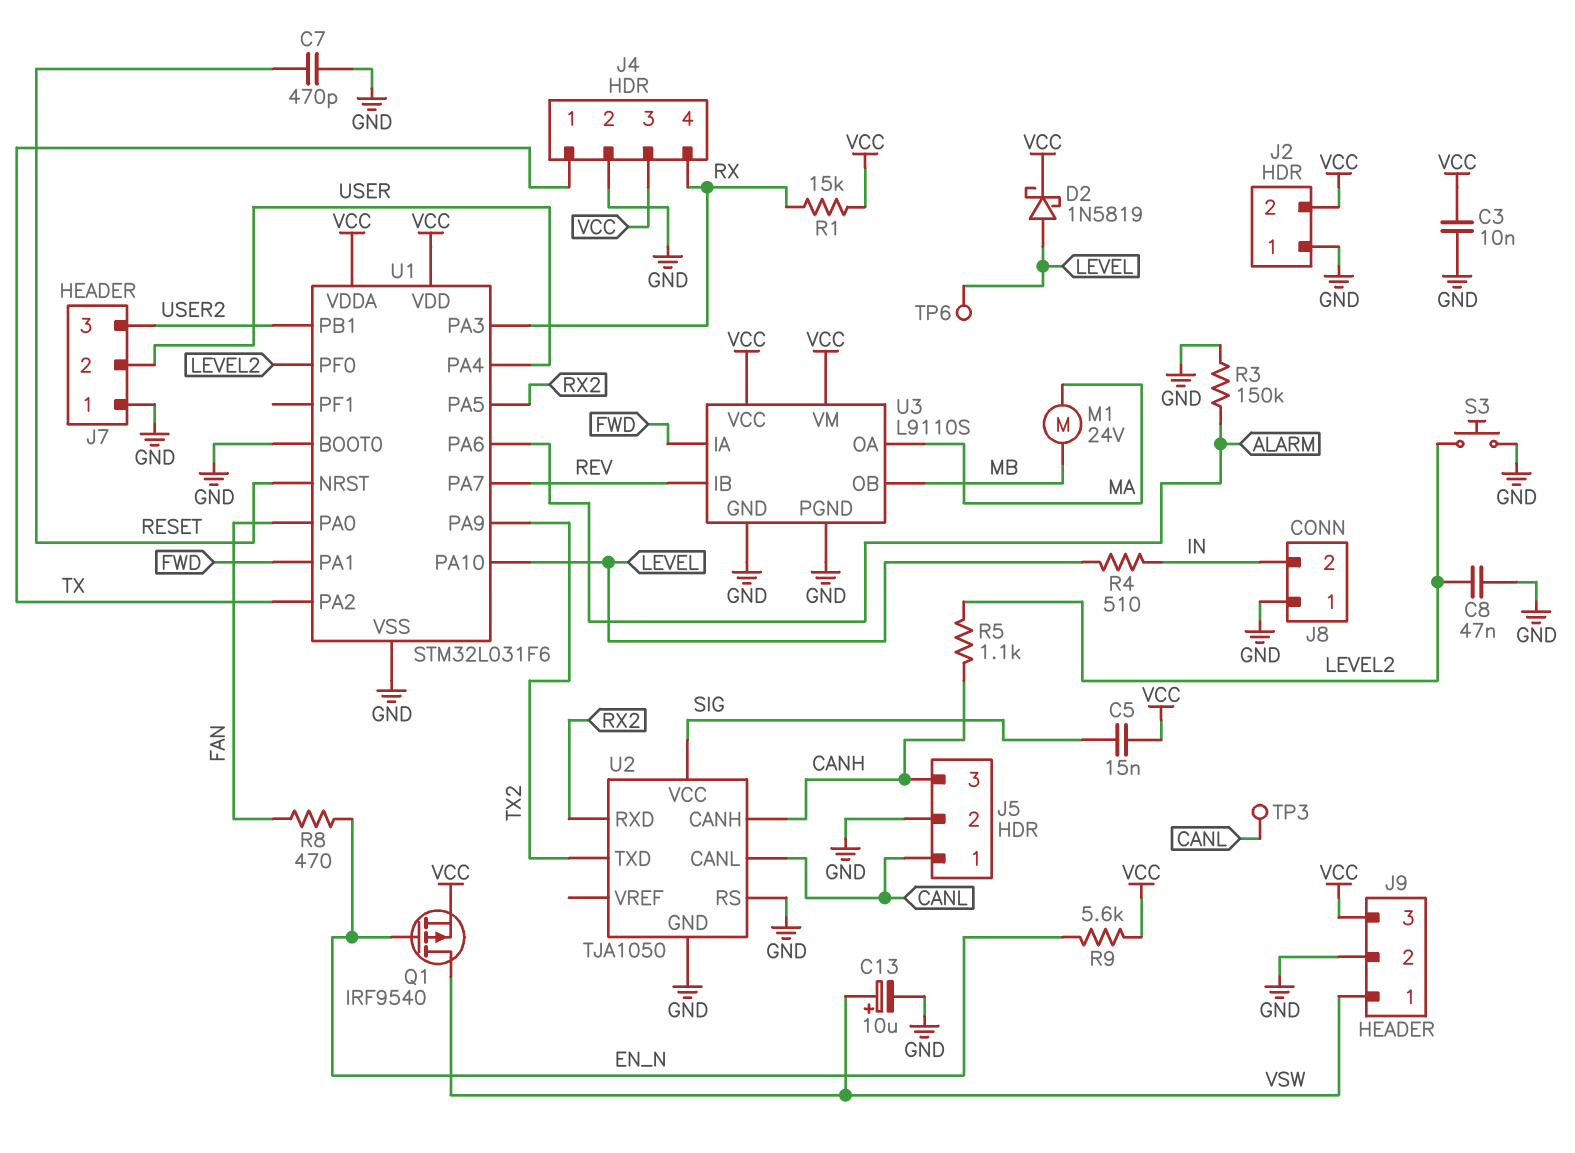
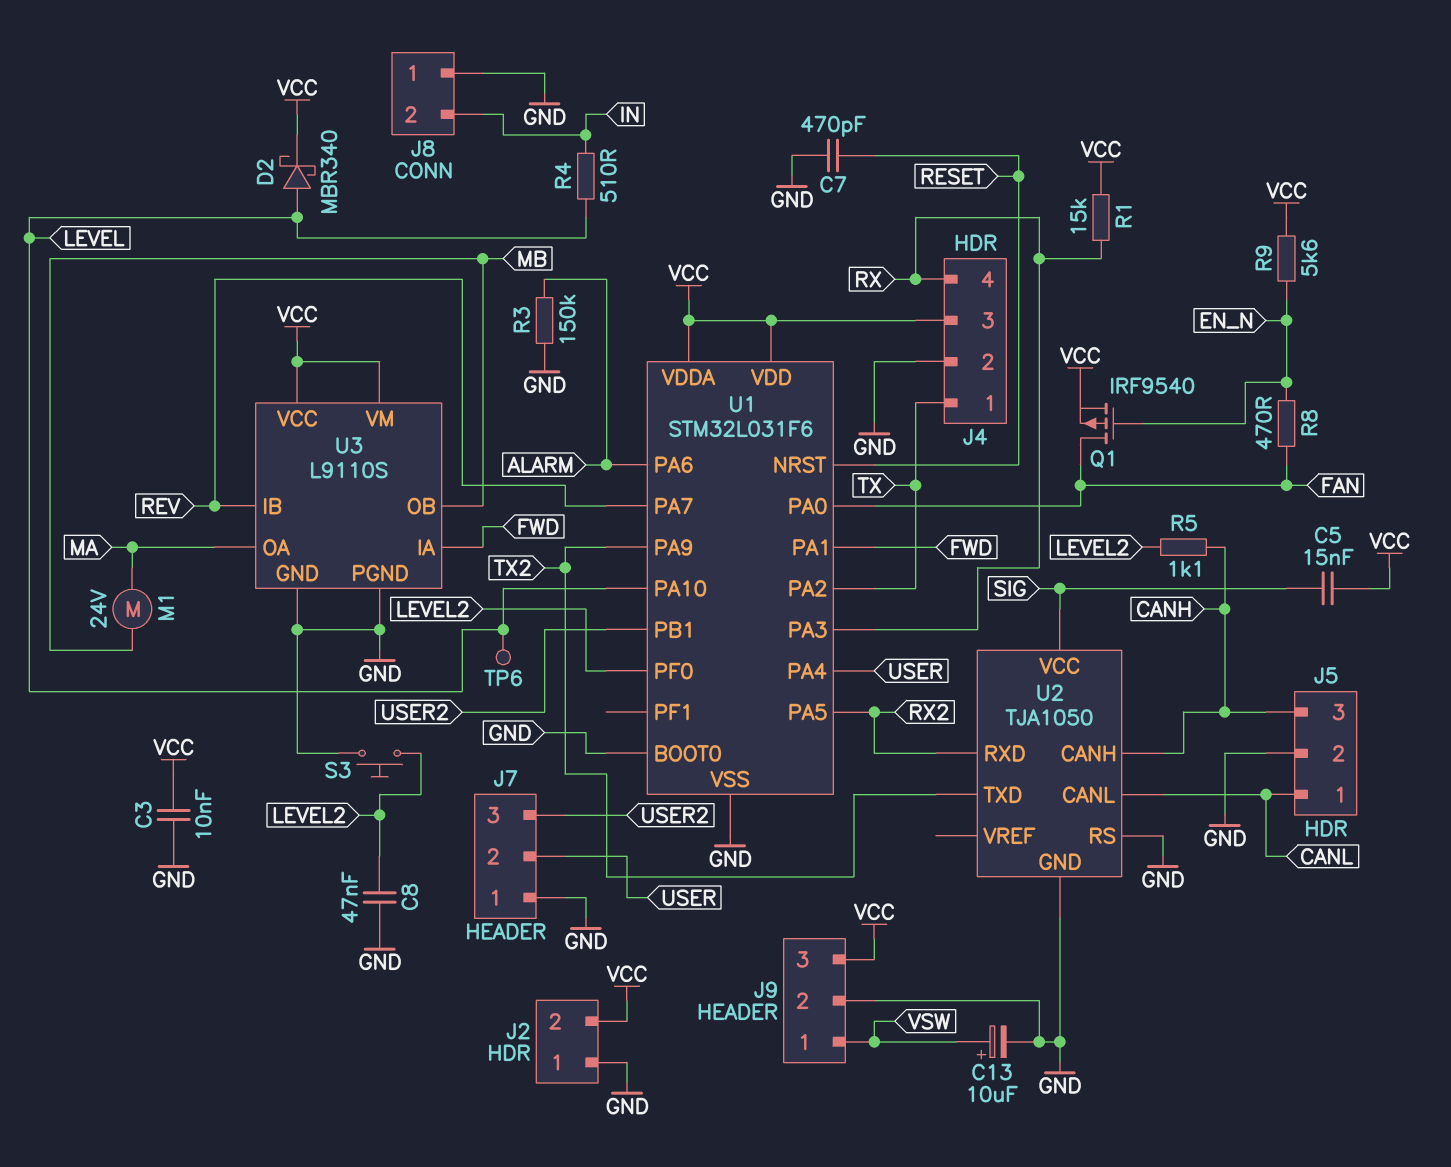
D2: schottky 1N5819 (A LEVEL, K VCC) -> schottky MBR340 (A LEVEL, K VCC)
Q1: PMOS IRF9540 (G EN_N, D VSW, S VCC) -> PMOS IRF9540 (G EN_N, D FAN, S VCC)
TP3: test point (CANL) -> none

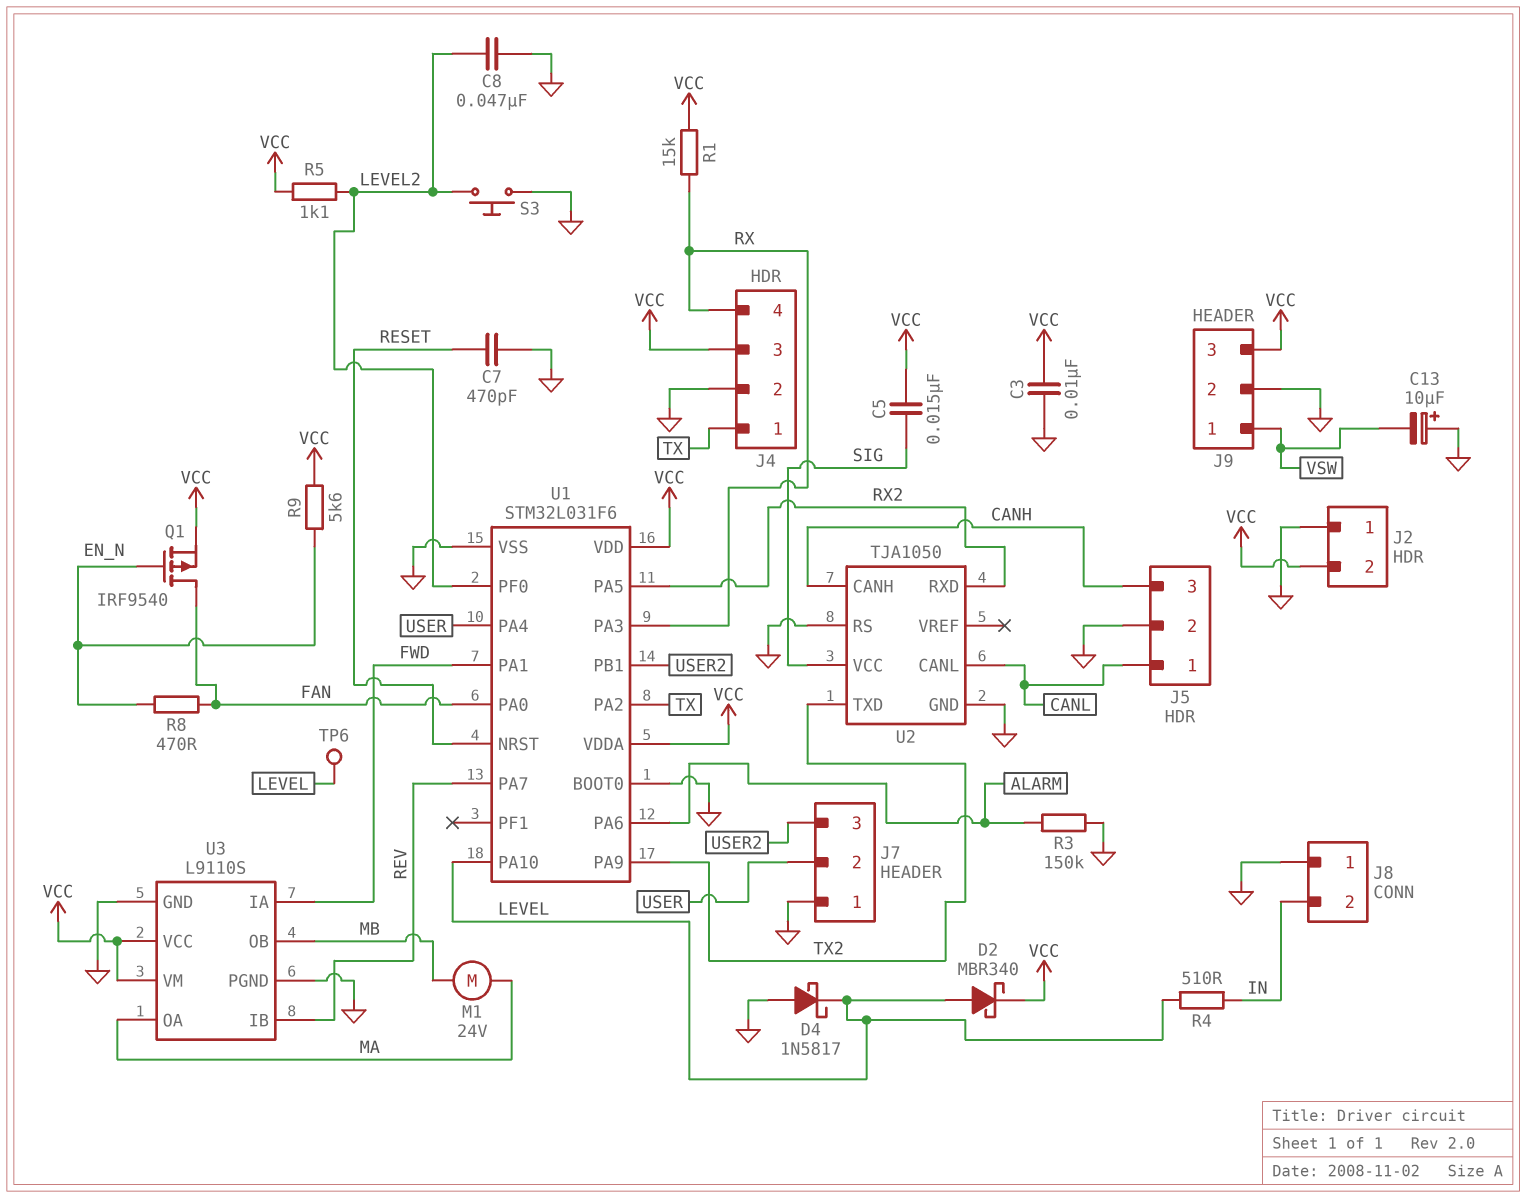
C13: 10uF (plus VSW, minus GND) -> 10uF (plus GND, minus VSW)
D4: none -> schottky 1N5817 (A GND, K LEVEL)
R5: 1.1k (CANH, LEVEL2) -> 1.1k (LEVEL2, VCC)

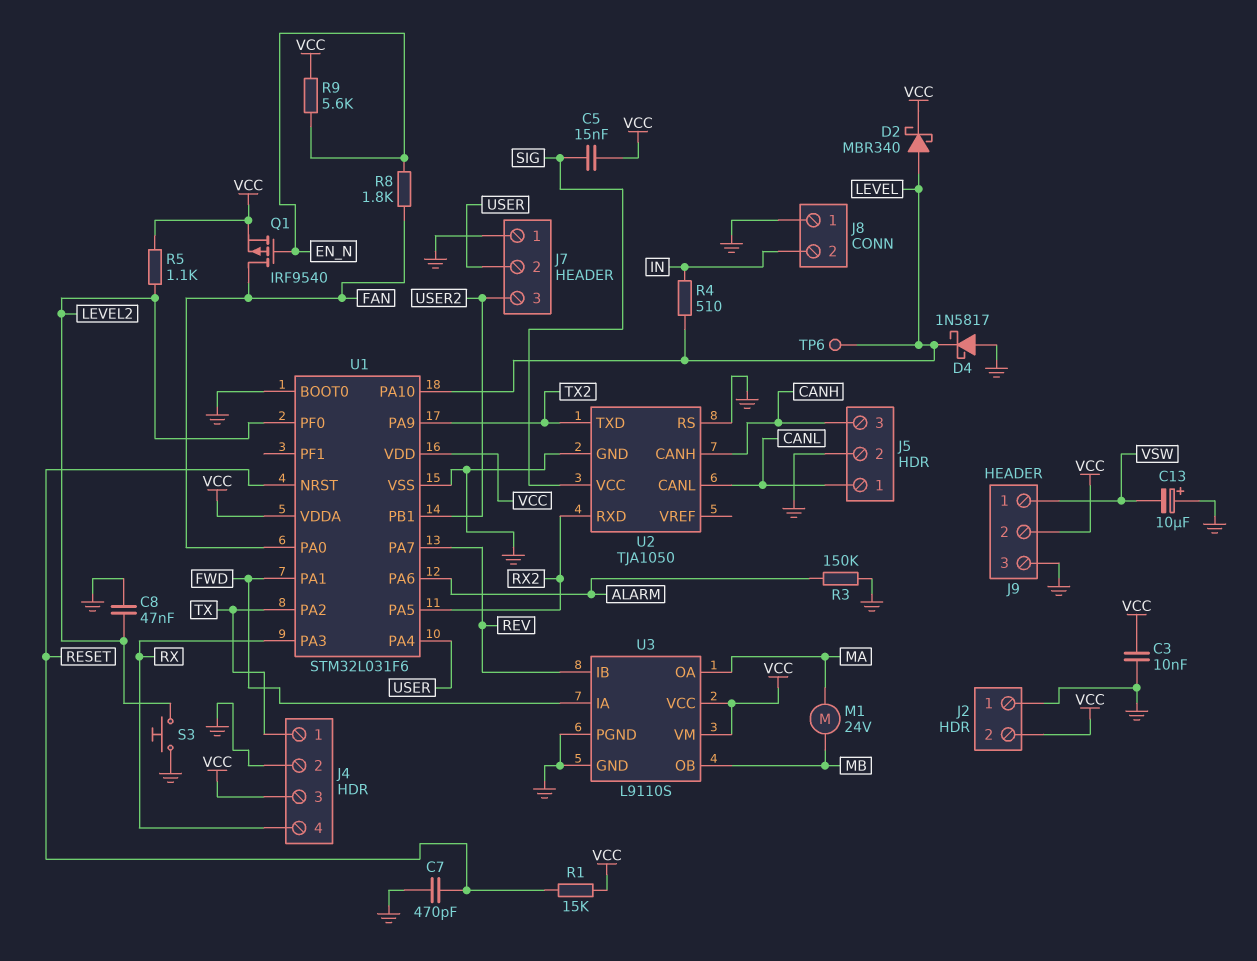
J9 pin 2: GND -> VCC
J9 pin 3: VCC -> GND
R1: 15k (RX, VCC) -> 15k (RESET, VCC)
R8: 470 (EN_N, FAN) -> 1.8k (EN_N, FAN)

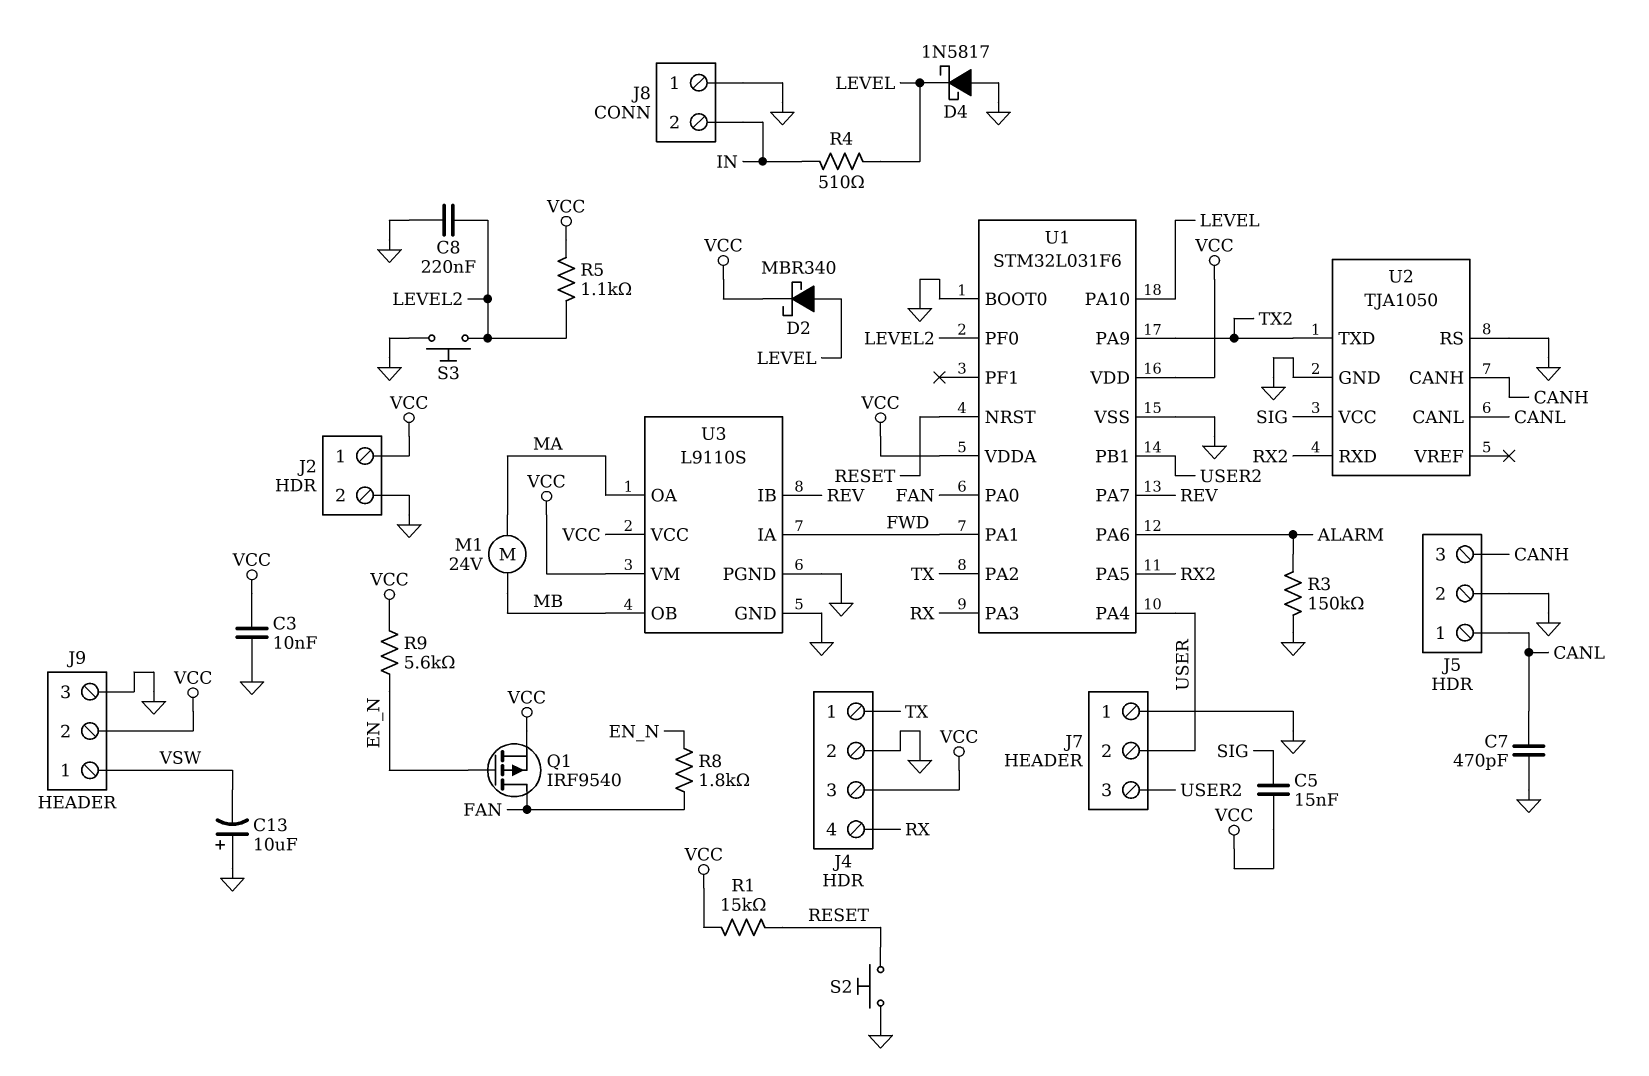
C7: 470pF (GND, RESET) -> 470pF (CANL, GND)
C8: 47nF (GND, LEVEL2) -> 220nF (GND, LEVEL2)
J2 pin 1: GND -> VCC
J2 pin 2: VCC -> GND
S2: none -> button (GND, RESET)
TP6: test point (LEVEL) -> none

